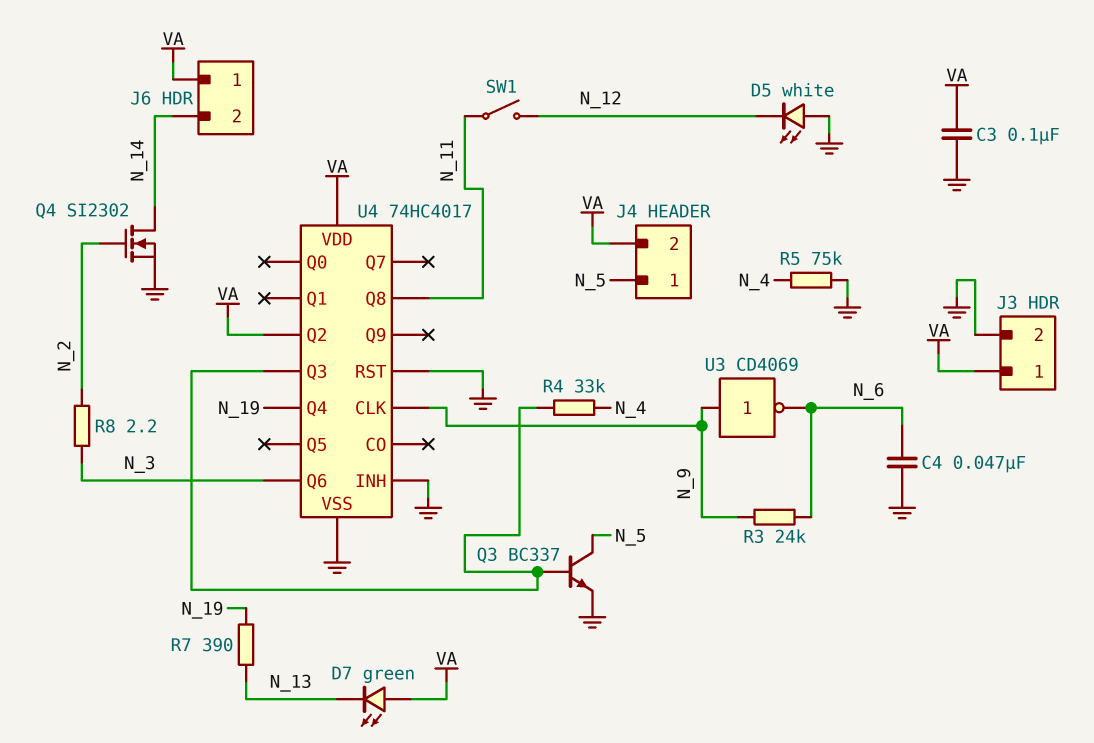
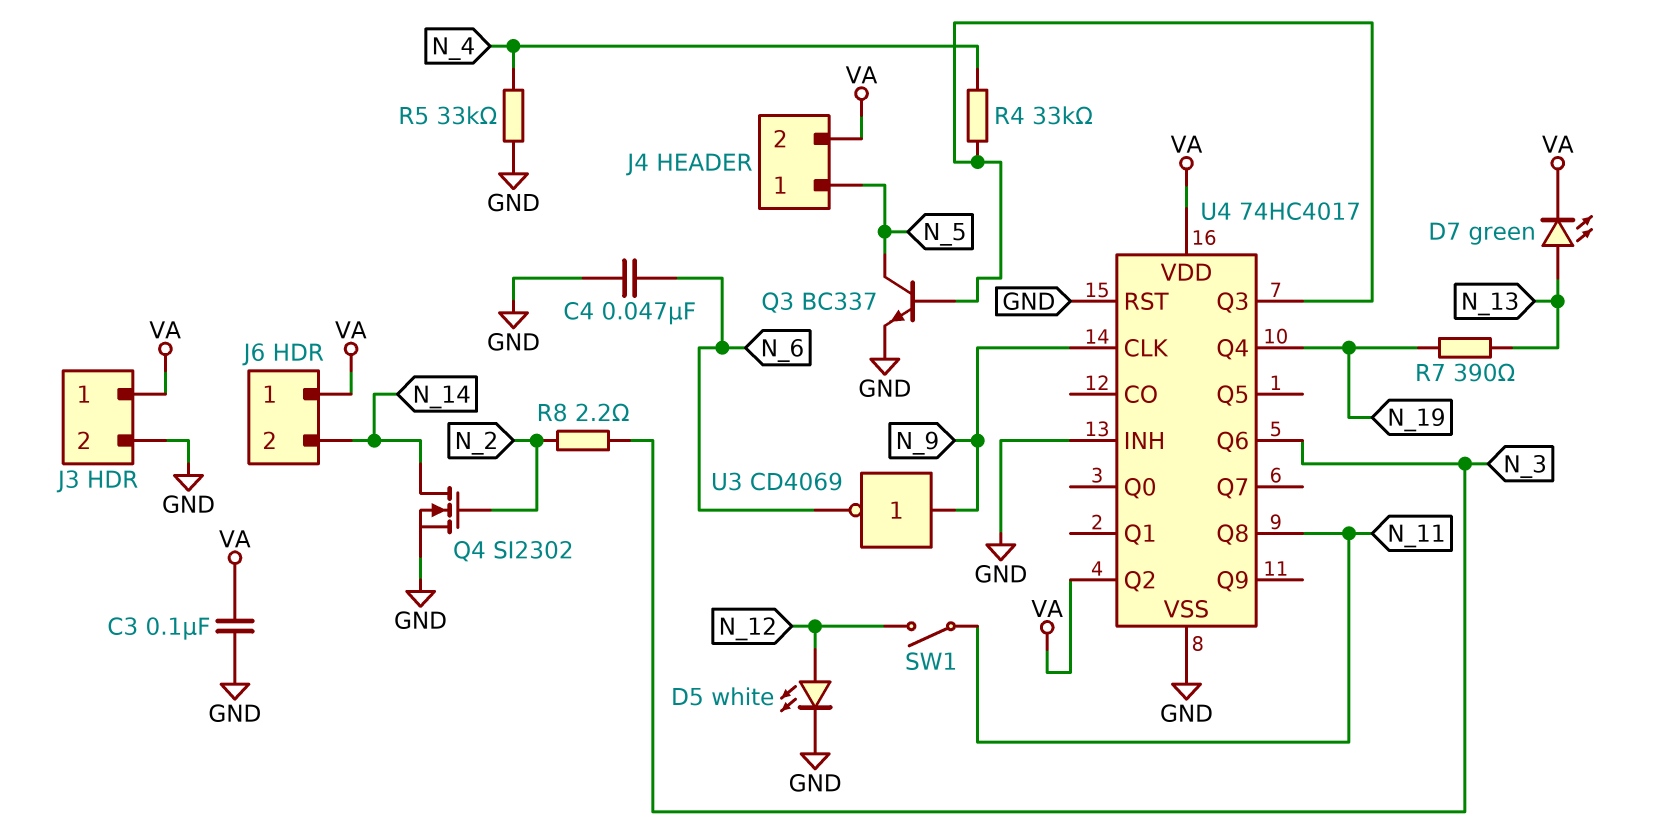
D5: LED white (A GND, K N_12) -> LED white (A N_12, K GND)
D7: LED green (A VA, K N_13) -> LED green (A N_13, K VA)
R3: 24k (N_6, N_9) -> none
R5: 75k (GND, N_4) -> 33k (GND, N_4)

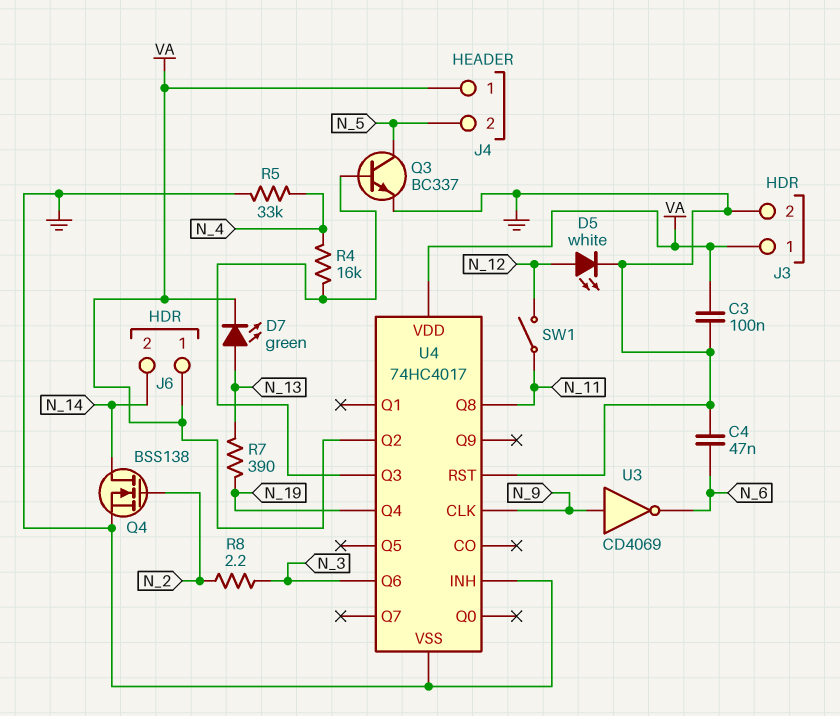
J4 pin 1: N_5 -> VA
J4 pin 2: VA -> N_5
Q4: NMOS SI2302 (G N_2, D N_14, S GND) -> NMOS BSS138 (G N_2, D N_14, S GND)
R4: 33k (N_4, U4/Q3) -> 16k (N_4, U4/Q3)

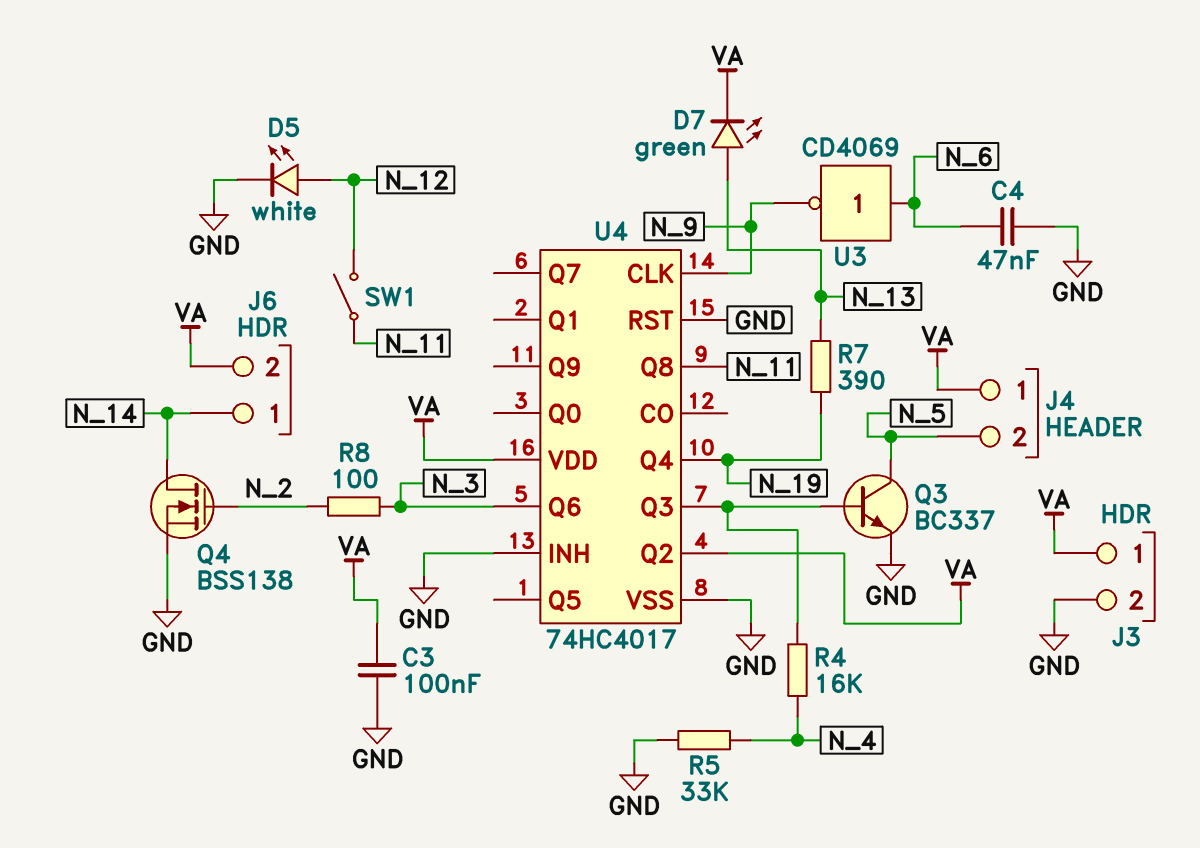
J6 pin 1: VA -> N_14
J6 pin 2: N_14 -> VA
R8: 2.2 (N_2, N_3) -> 100 (N_2, N_3)
U3: NOT CD4069 (in N_9, out N_6) -> NOT CD4069 (in N_6, out N_9)

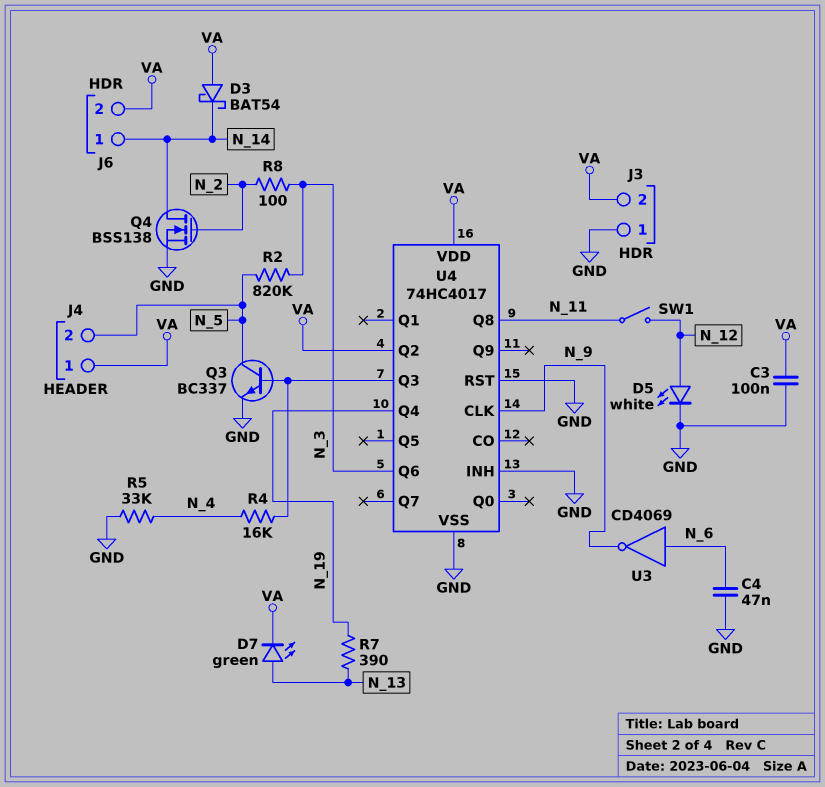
D3: none -> schottky BAT54 (A VA, K N_14)
J3 pin 1: VA -> GND
J3 pin 2: GND -> VA
R2: none -> 820k (N_3, N_5)

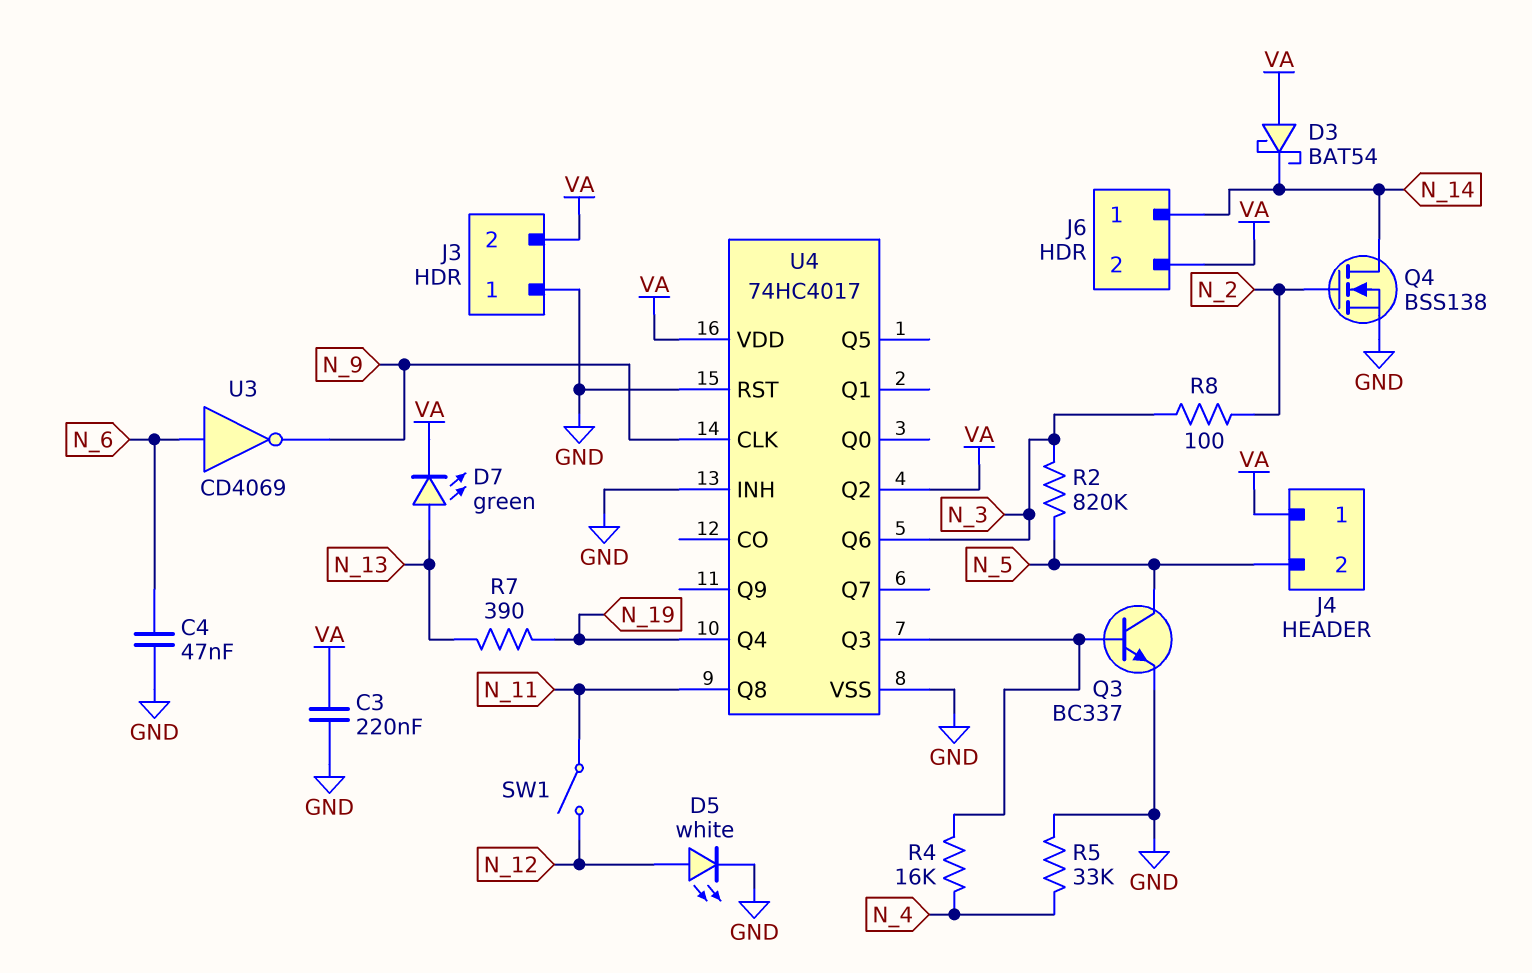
C3: 100nF (GND, VA) -> 220nF (GND, VA)

